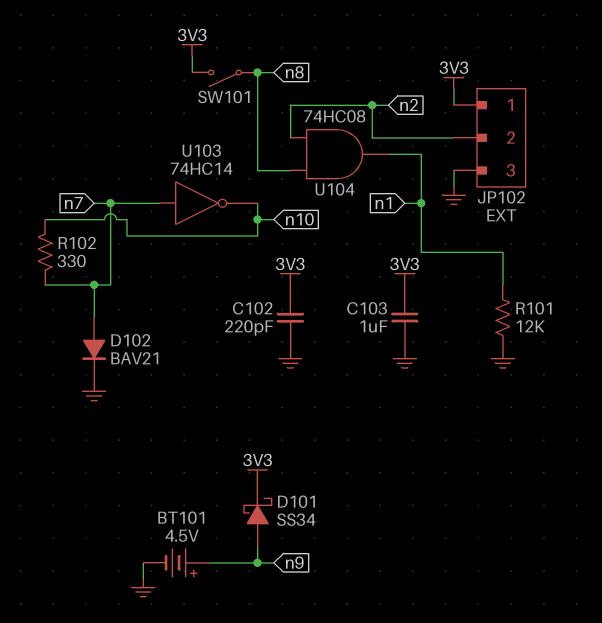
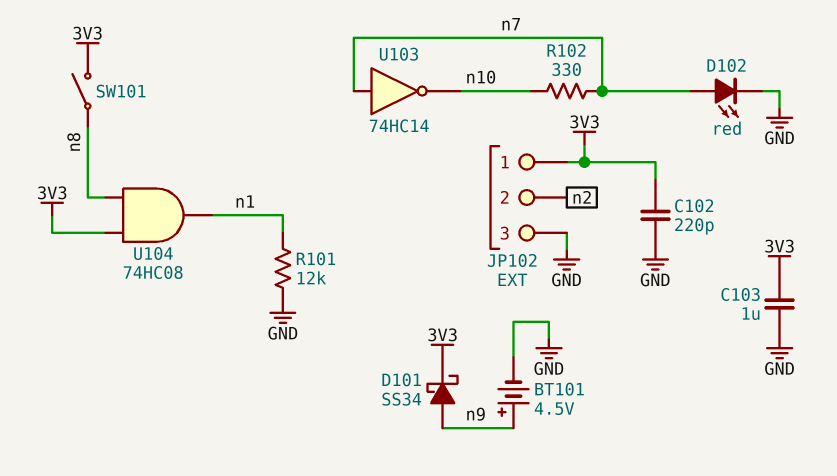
D102: diode BAV21 (A n7, K GND) -> LED red (A n7, K GND)
U104: AND 74HC08 (in n2, in n8, out n1) -> AND 74HC08 (in 3V3, in n8, out n1)

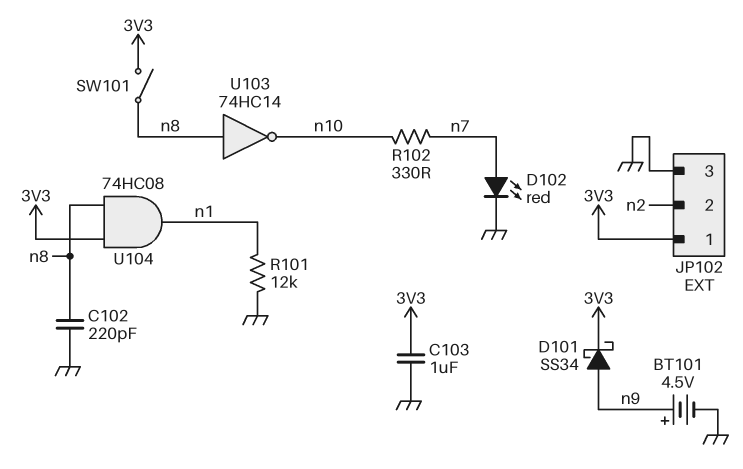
C102: 220pF (3V3, GND) -> 220pF (GND, n8)
U103: NOT 74HC14 (in n7, out n10) -> NOT 74HC14 (in n8, out n10)

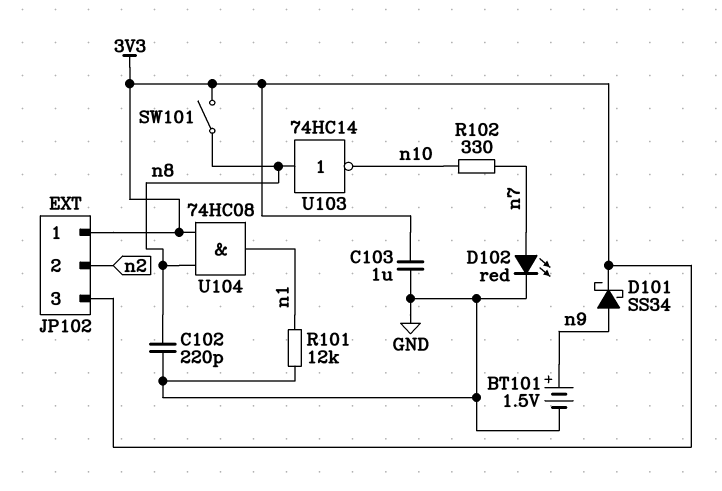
BT101: 4.5V (plus n9, minus GND) -> 1.5V (plus n9, minus GND)
JP102 pin 3: GND -> 3V3

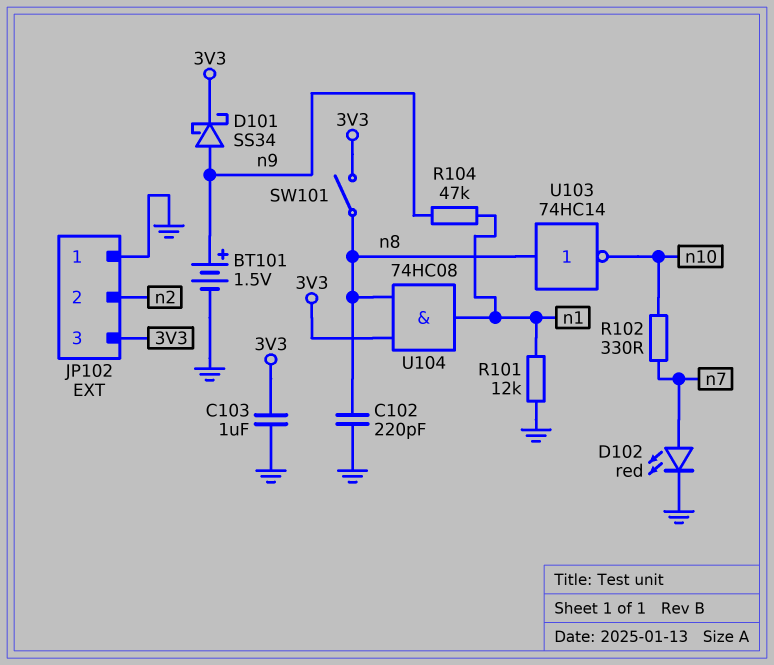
JP102 pin 1: 3V3 -> GND
R104: none -> 47k (n1, n9)

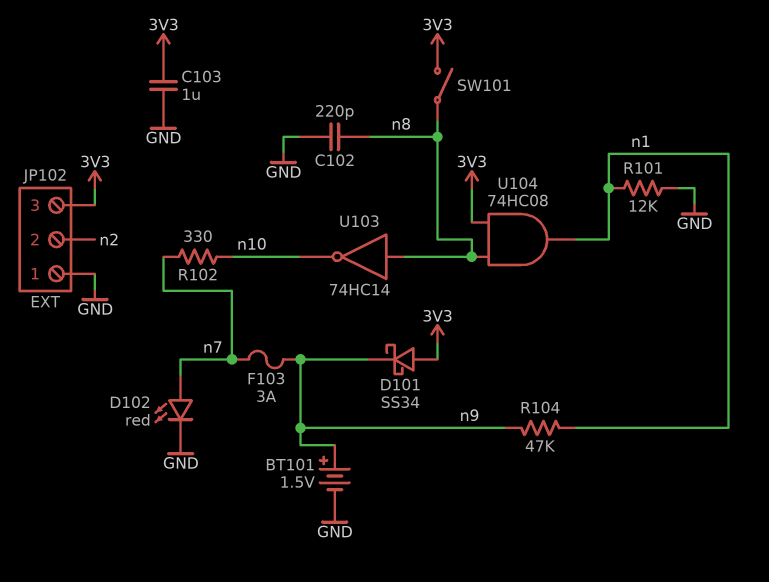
D101: schottky SS34 (A n9, K 3V3) -> schottky SS34 (A 3V3, K n9)
F103: none -> 3A (n7, n9)

